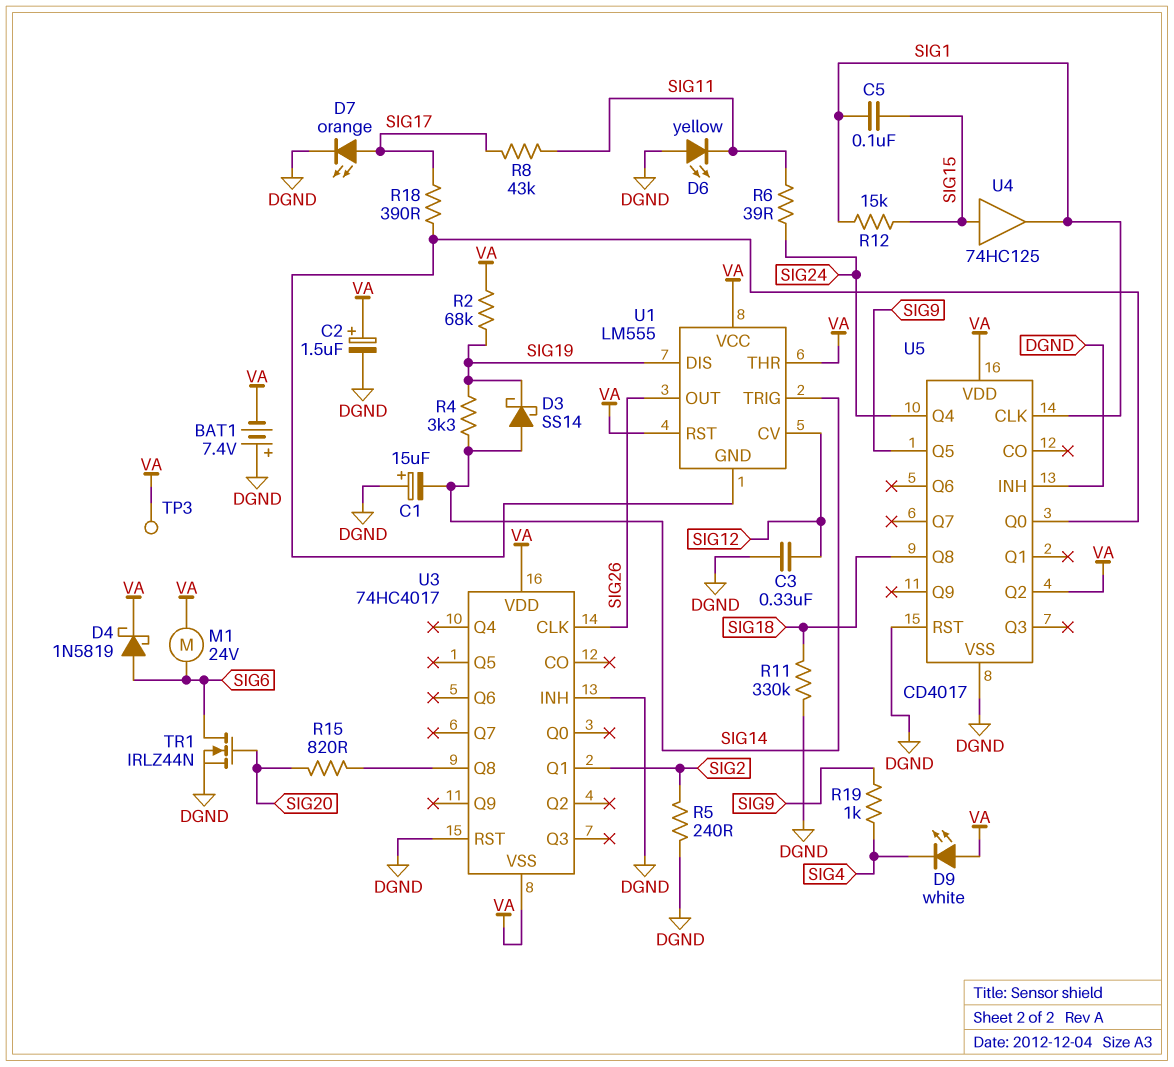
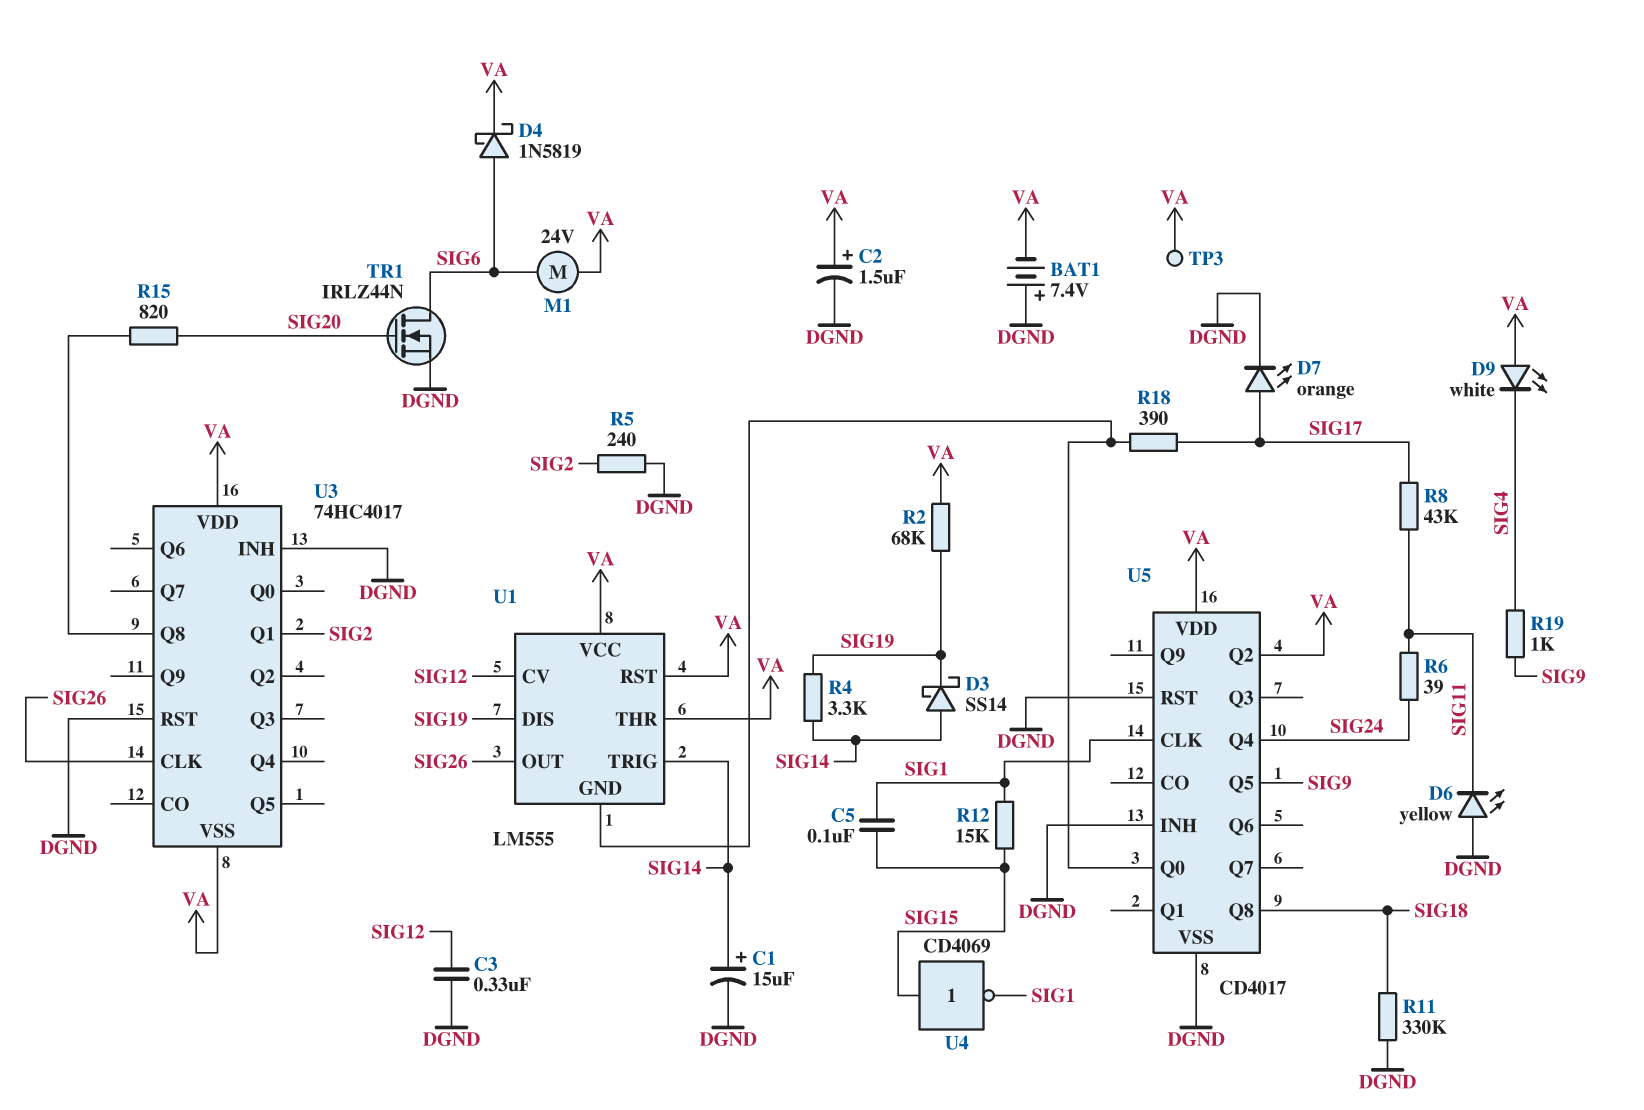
C1: 15uF (plus DGND, minus SIG14) -> 15uF (plus SIG14, minus DGND)
U4: buffer 74HC125 (in SIG15, out SIG1) -> NOT CD4069 (in SIG15, out SIG1)

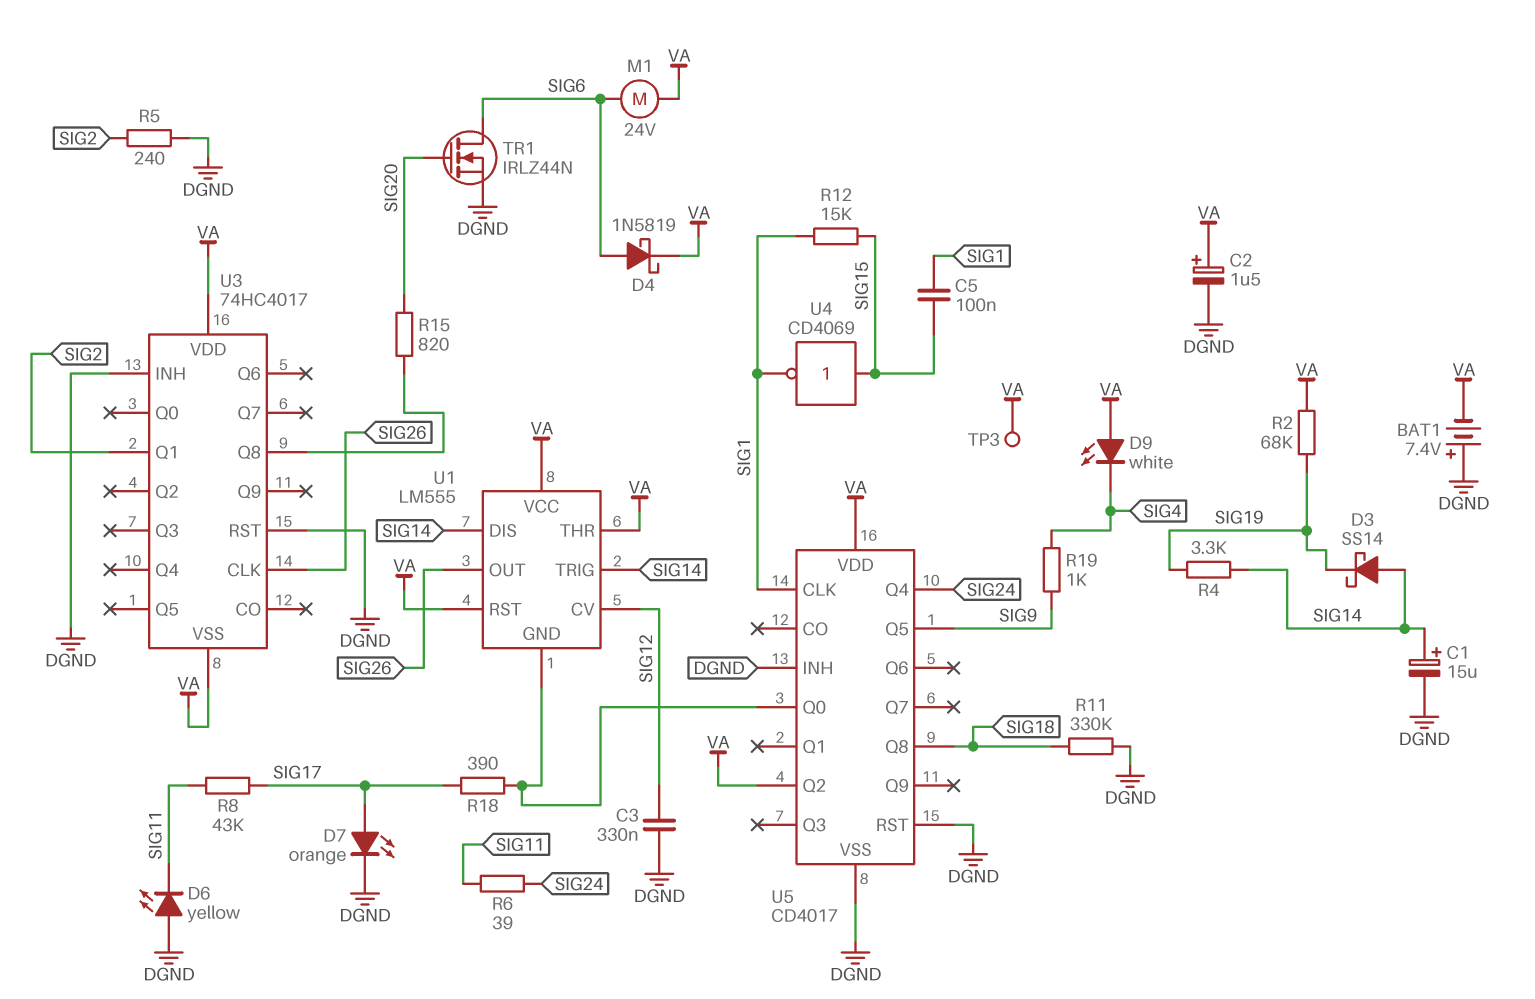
U1 pin DIS: SIG19 -> SIG14

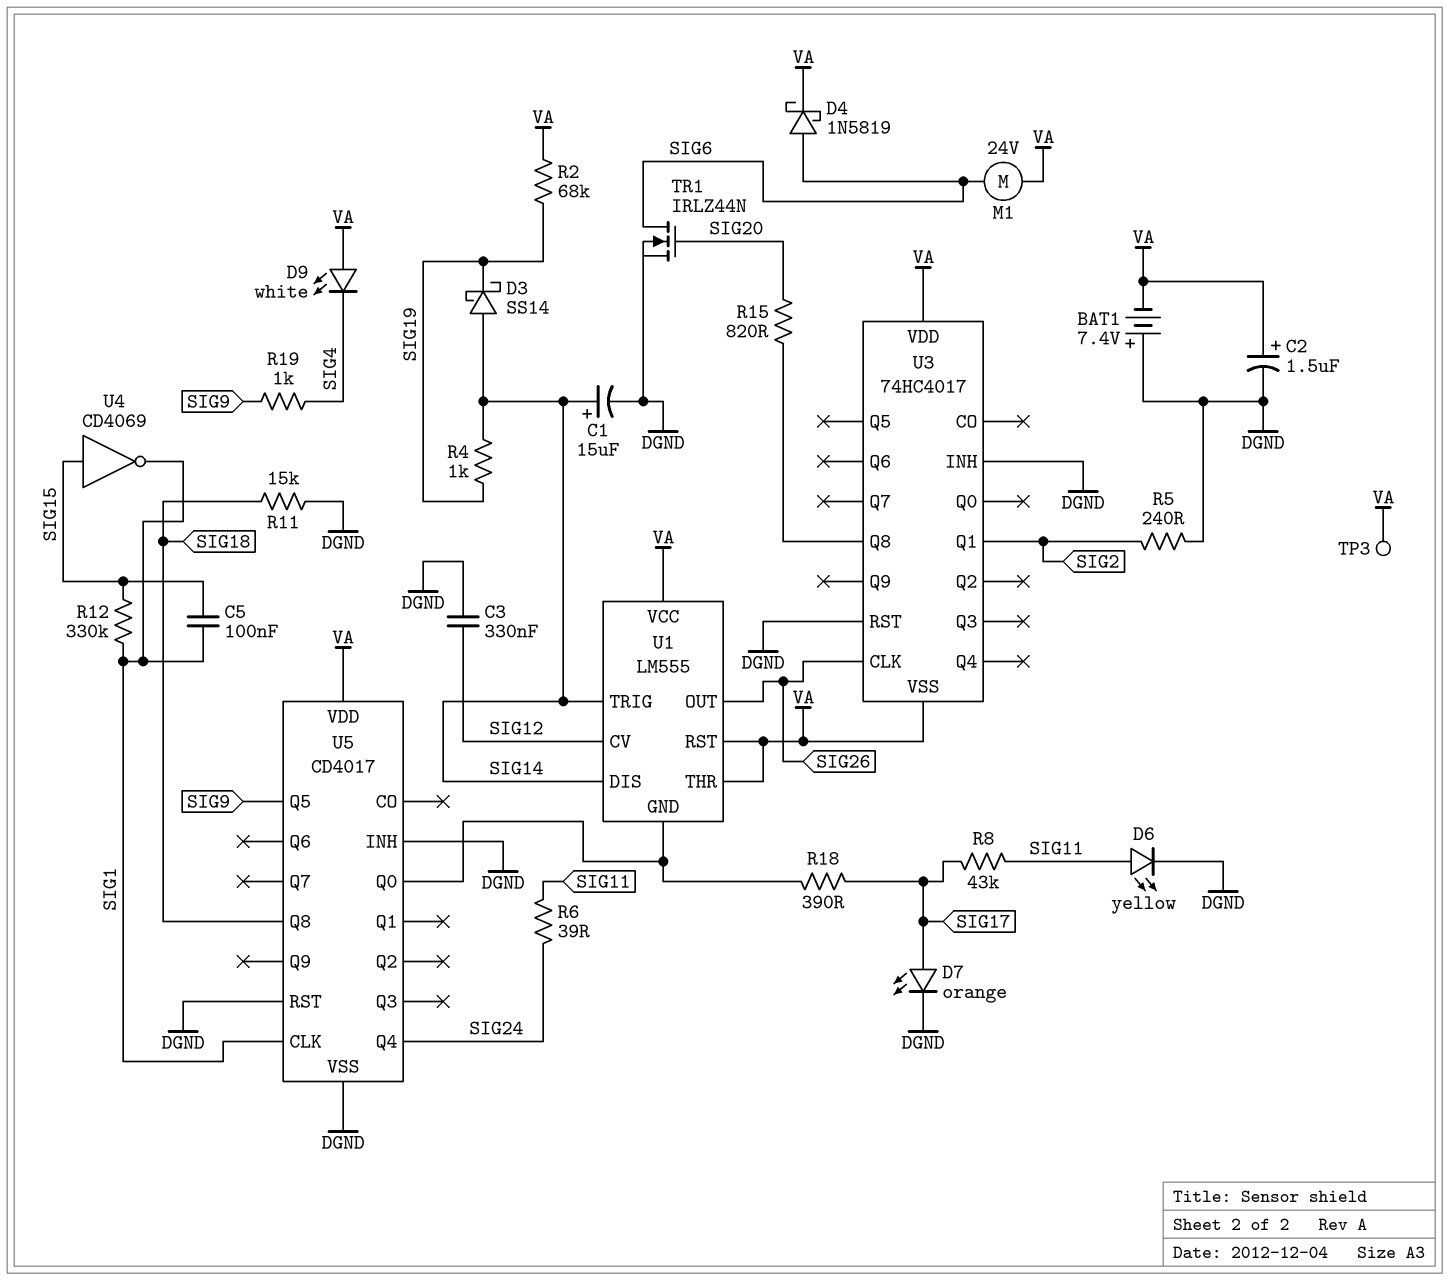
D6: LED yellow (A DGND, K SIG11) -> LED yellow (A SIG11, K DGND)
R4: 3.3k (SIG14, SIG19) -> 1k (SIG14, SIG19)
R11: 330k (DGND, SIG18) -> 15k (DGND, SIG18)
R12: 15k (SIG1, SIG15) -> 330k (SIG1, SIG15)
U5 pin Q2: VA -> none

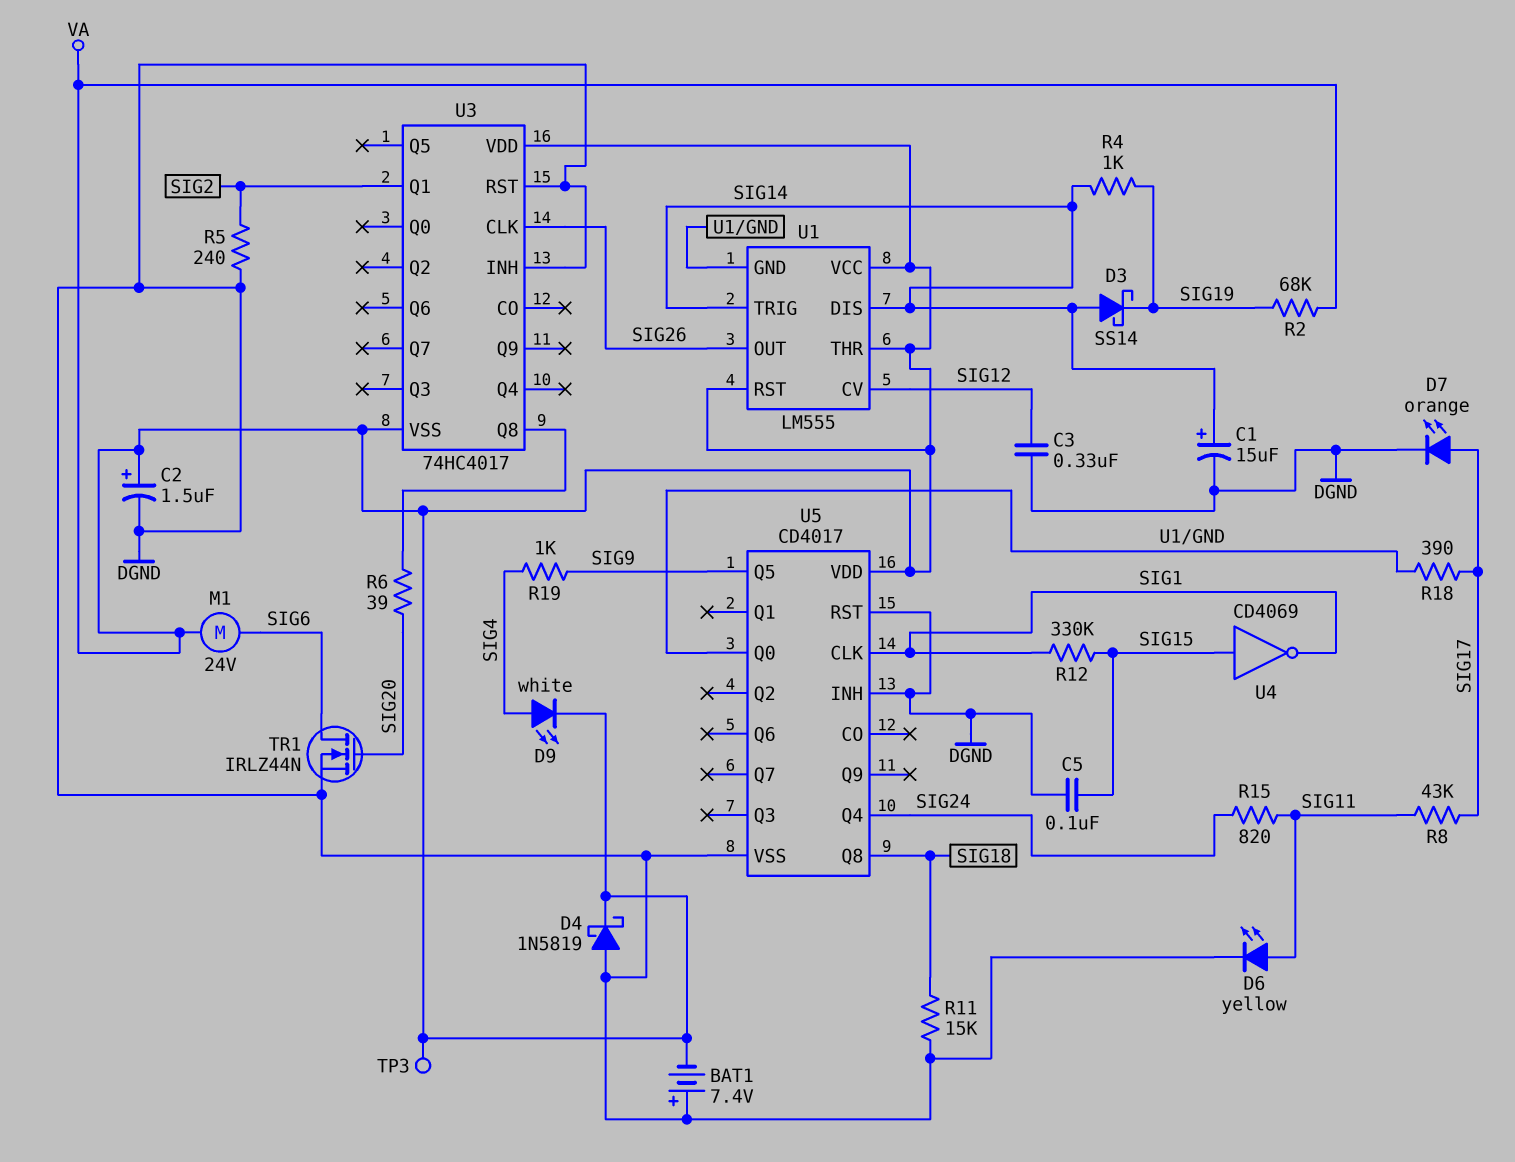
C5: 100nF (SIG1, SIG15) -> 100nF (DGND, SIG15)
D4: schottky 1N5819 (A SIG6, K VA) -> schottky 1N5819 (A DGND, K VA)
D9: LED white (A VA, K SIG4) -> LED white (A SIG4, K VA)
R6: 39 (SIG11, SIG24) -> 39 (SIG20, U3/Q8)
R15: 820 (SIG20, U3/Q8) -> 820 (SIG11, SIG24)

